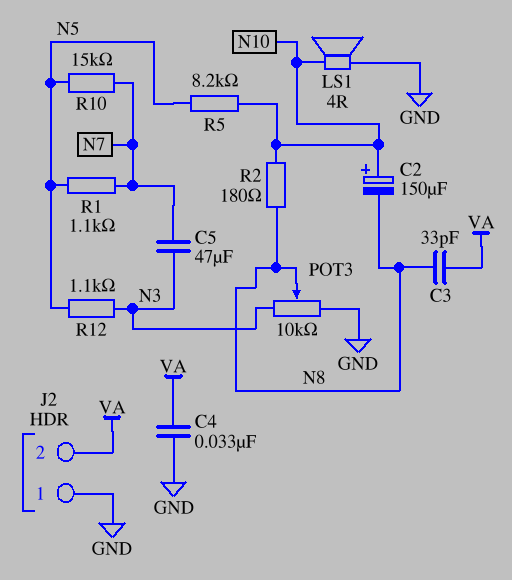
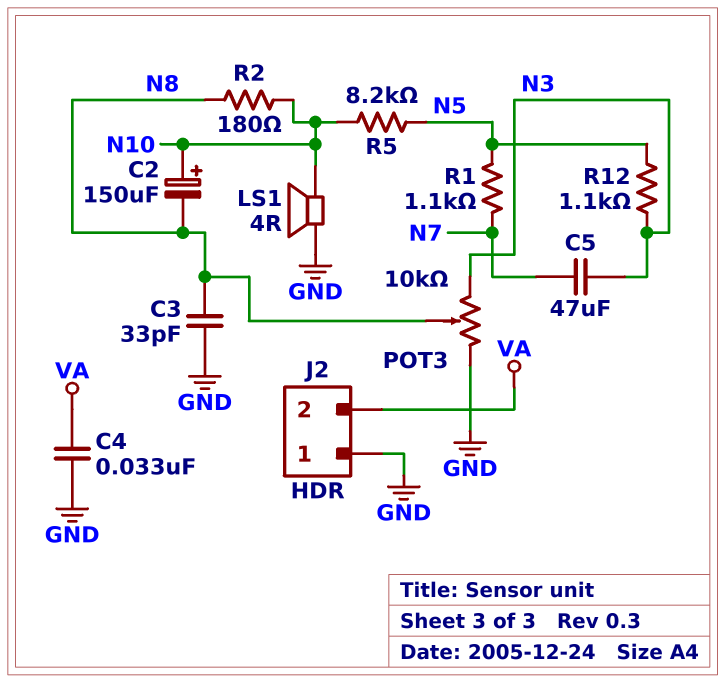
C3: 33pF (N8, VA) -> 33pF (GND, N8)
R10: 15k (N5, N7) -> none

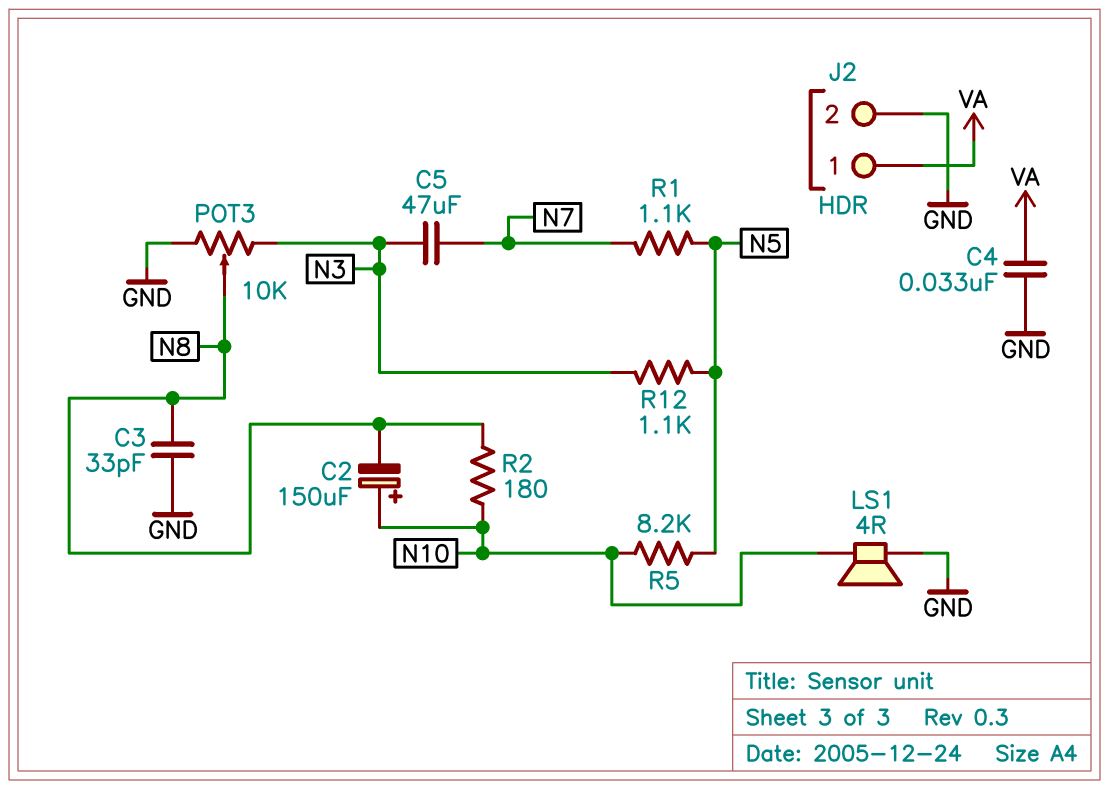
J2 pin 1: GND -> VA
J2 pin 2: VA -> GND

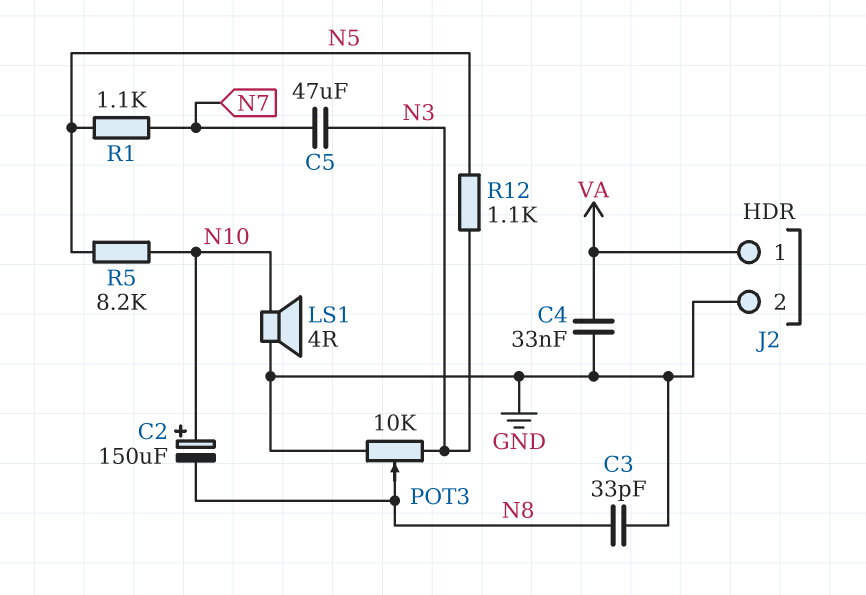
R2: 180 (N8, N10) -> none

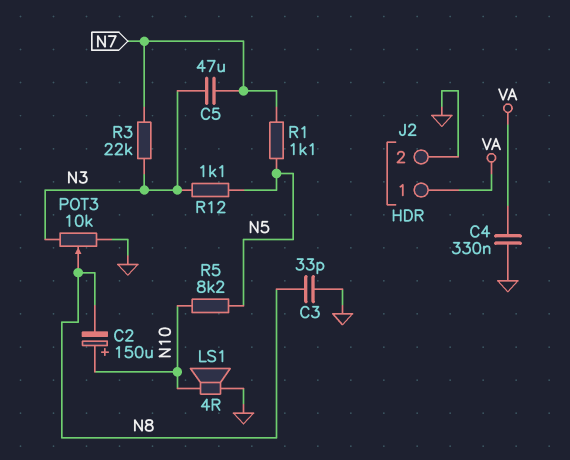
C4: 33nF (GND, VA) -> 330nF (GND, VA)
R3: none -> 22k (N3, N7)

